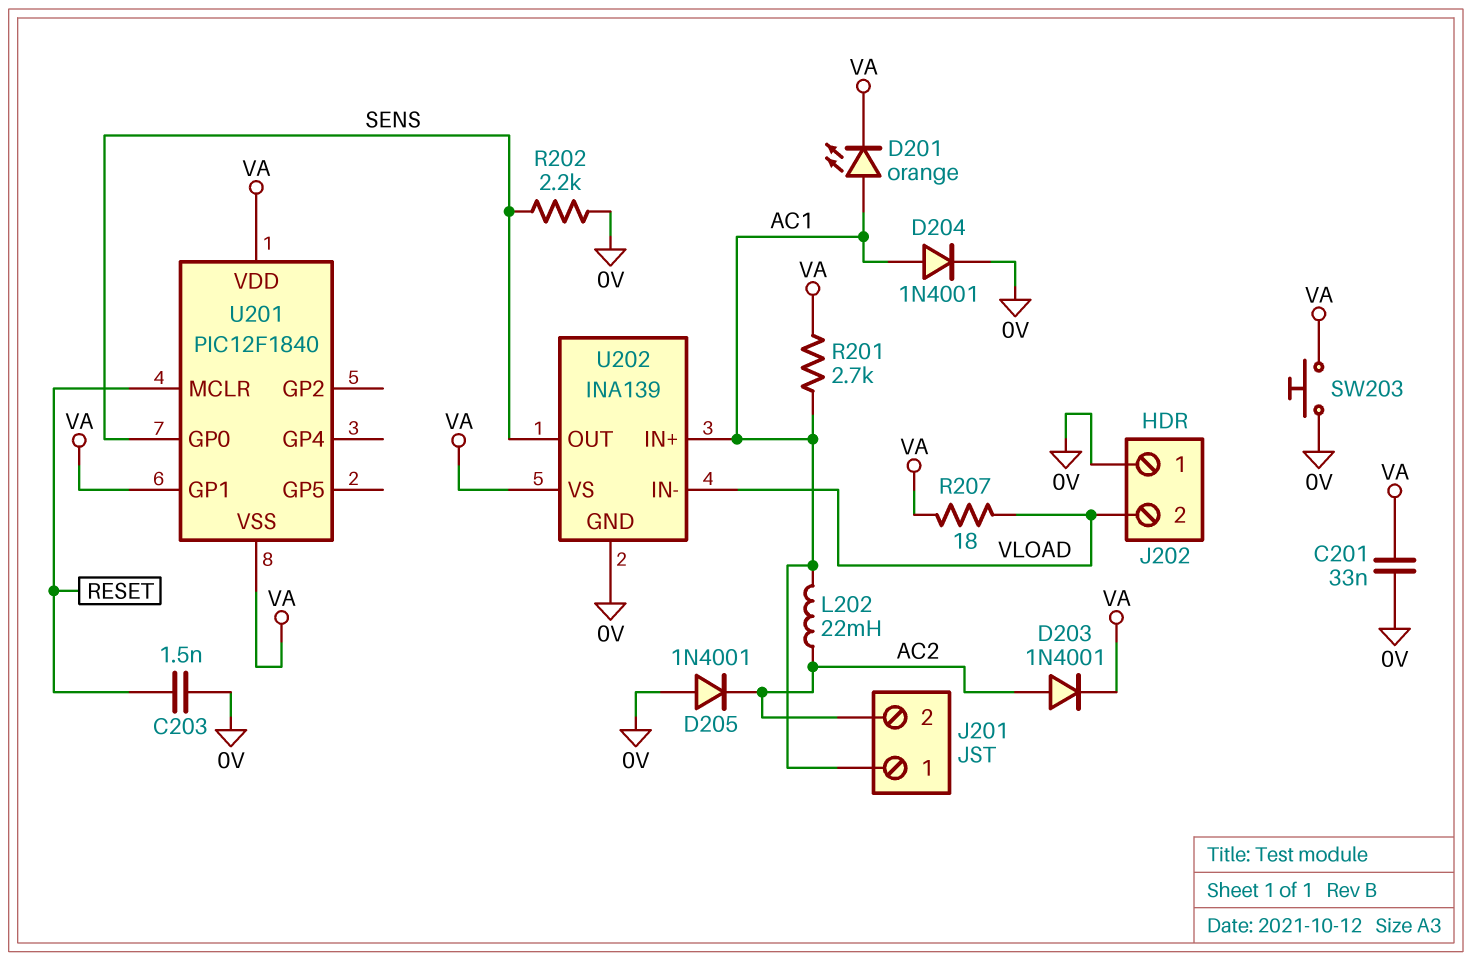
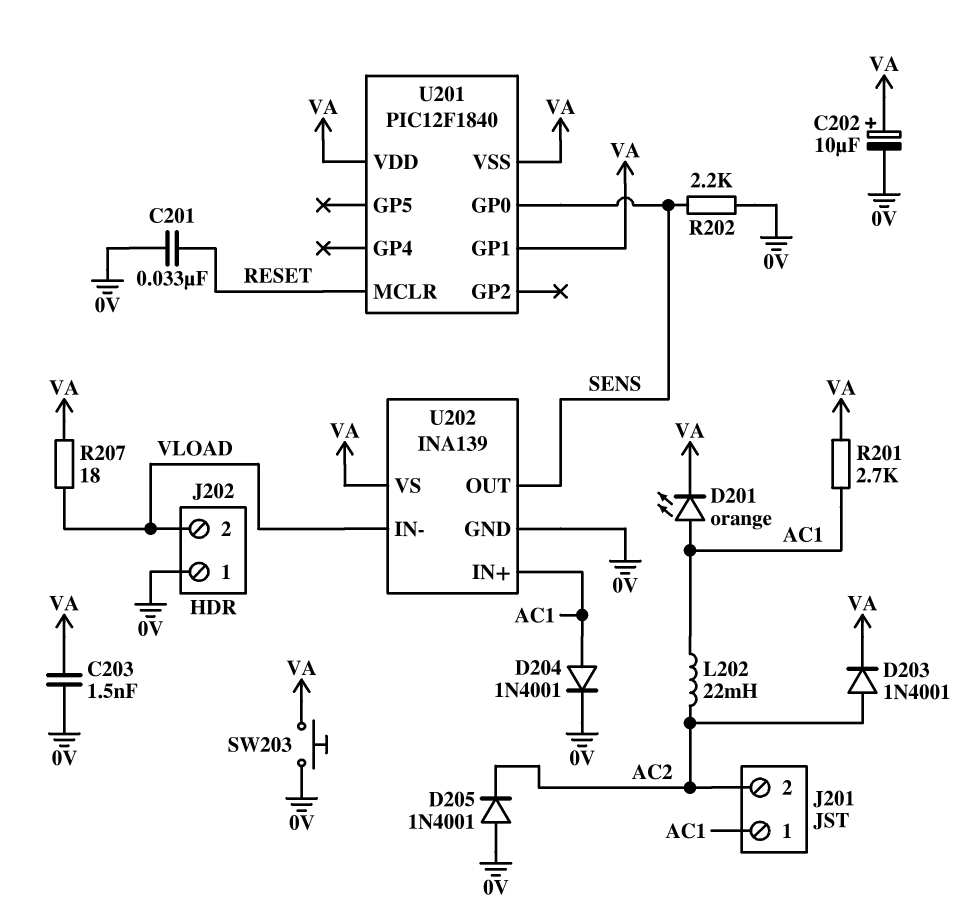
C201: 33nF (0V, VA) -> 33nF (0V, RESET)
C202: none -> 10uF (plus VA, minus 0V)
C203: 1.5nF (0V, RESET) -> 1.5nF (0V, VA)

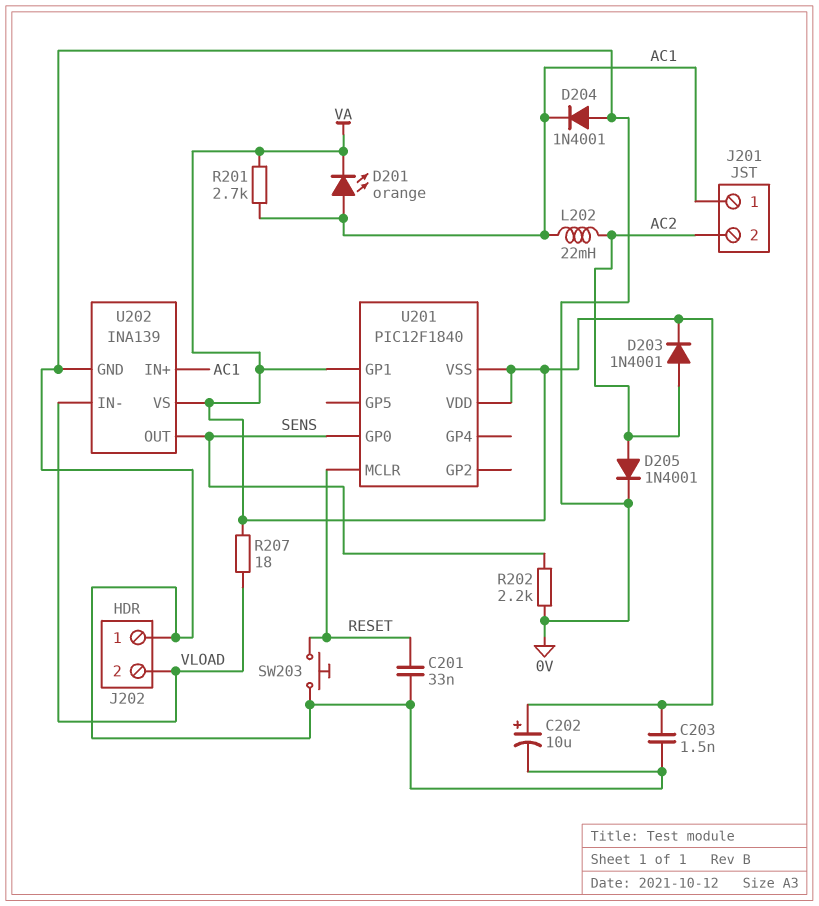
D204: diode 1N4001 (A AC1, K 0V) -> diode 1N4001 (A 0V, K AC1)
D205: diode 1N4001 (A 0V, K AC2) -> diode 1N4001 (A AC2, K 0V)
SW203: button (0V, VA) -> button (0V, RESET)

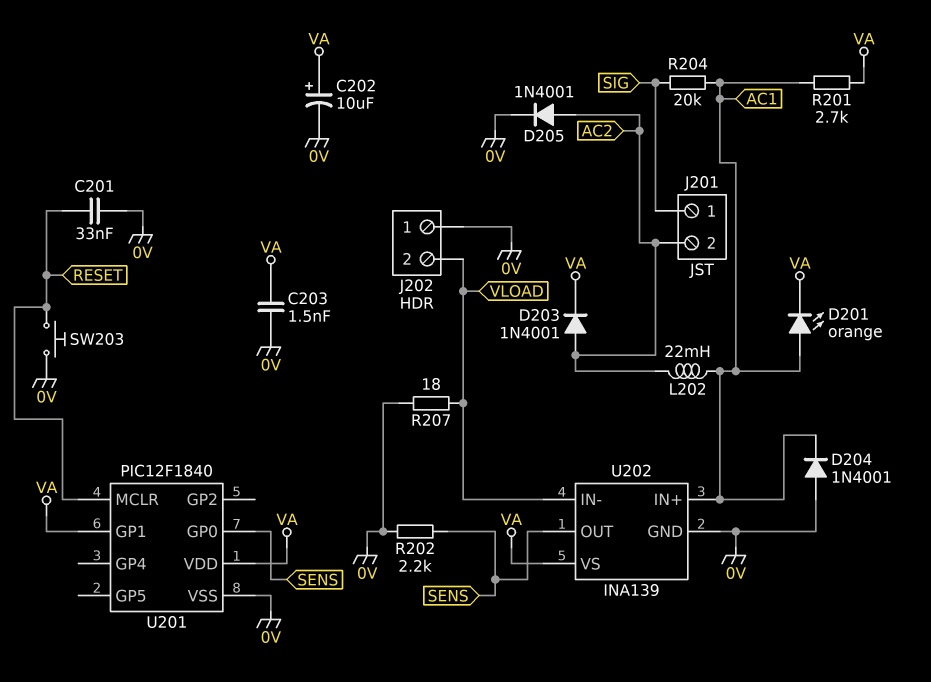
J201 pin 1: AC1 -> SIG
R204: none -> 20k (AC1, SIG)
R207: 18 (VA, VLOAD) -> 18 (0V, VLOAD)
U201 pin VSS: VA -> 0V

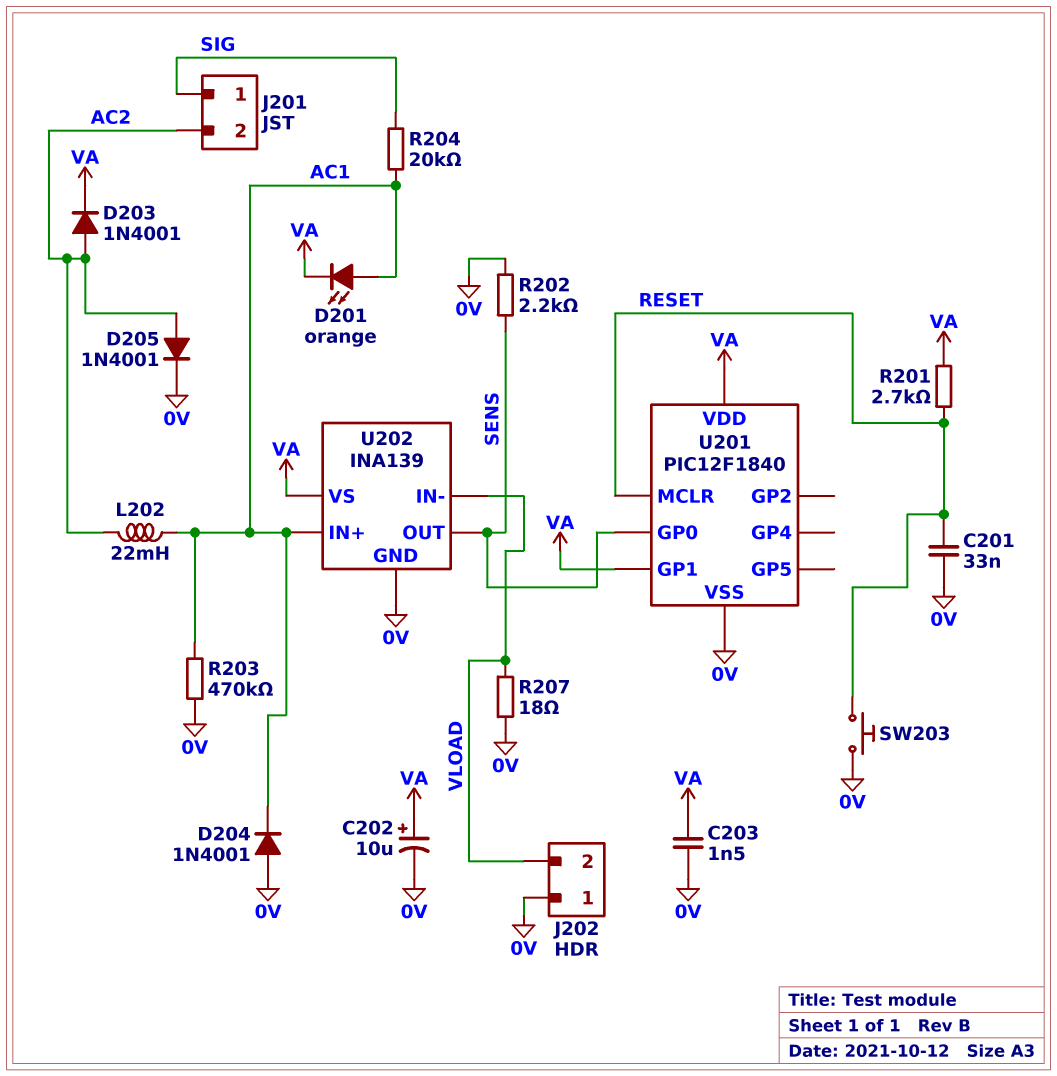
R201: 2.7k (AC1, VA) -> 2.7k (RESET, VA)
R203: none -> 470k (0V, AC1)

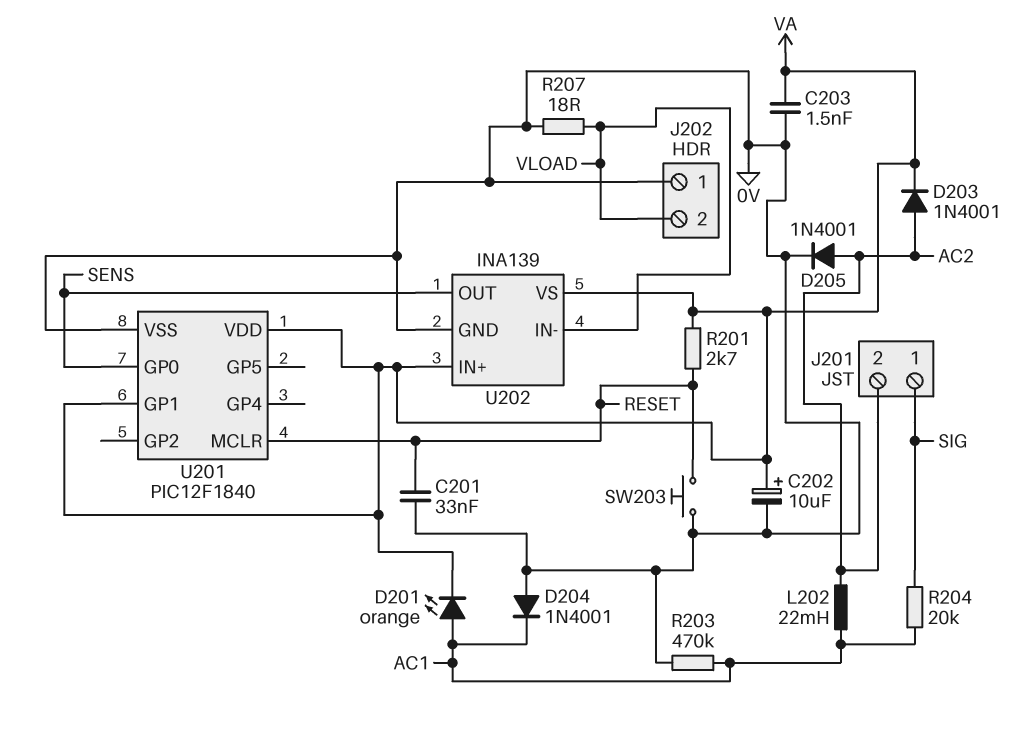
R202: 2.2k (0V, SENS) -> none
U202 pin IN+: AC1 -> VA

